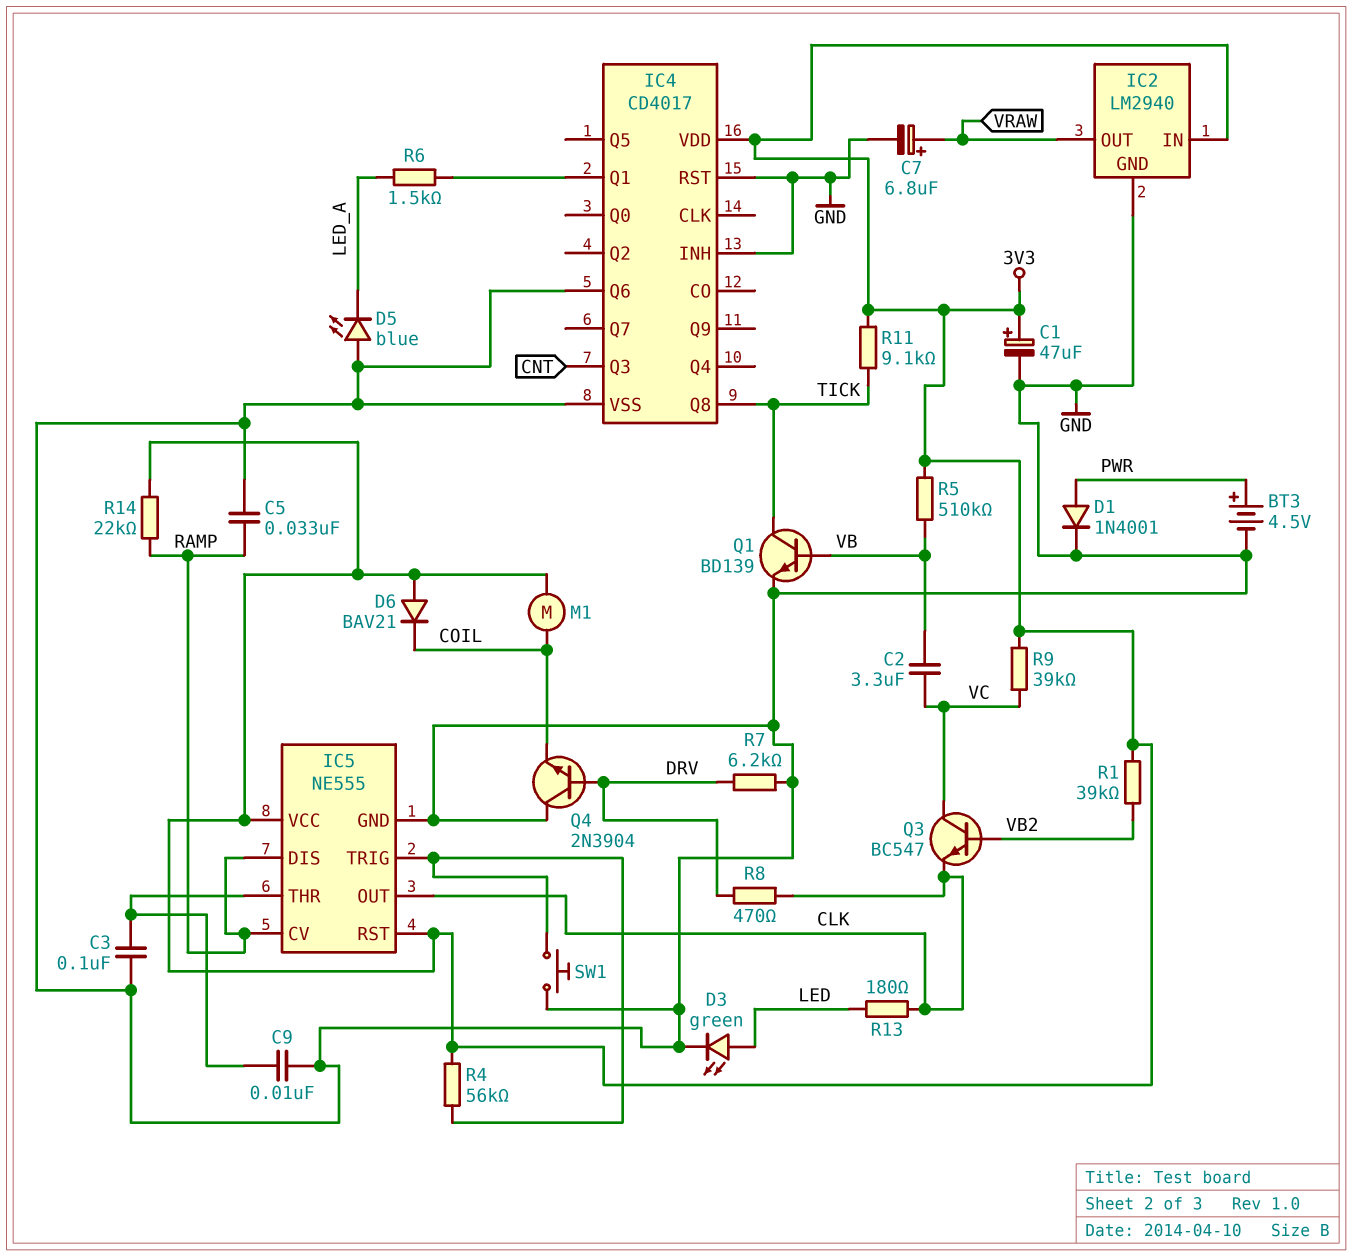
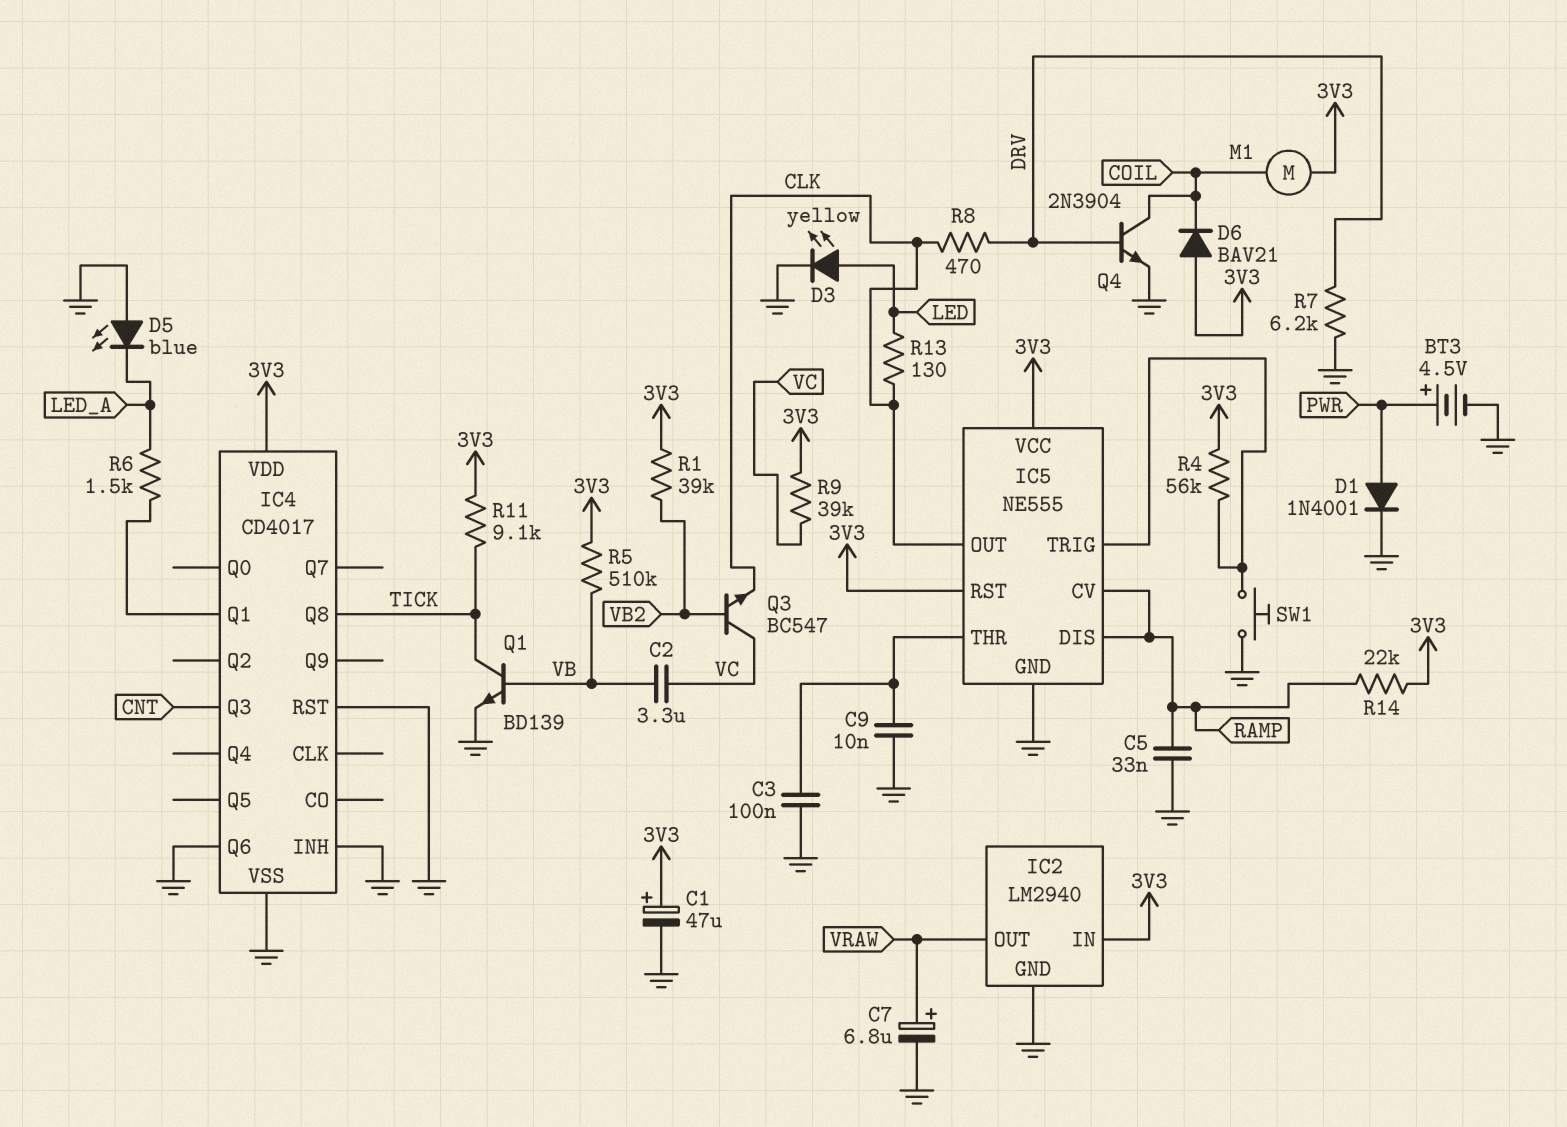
D3: LED green (A LED, K GND) -> LED yellow (A LED, K GND)
Q4: NPN 2N3904 (B DRV, C GND, E COIL) -> NPN 2N3904 (B DRV, C COIL, E GND)
R13: 180 (CLK, LED) -> 130 (CLK, LED)

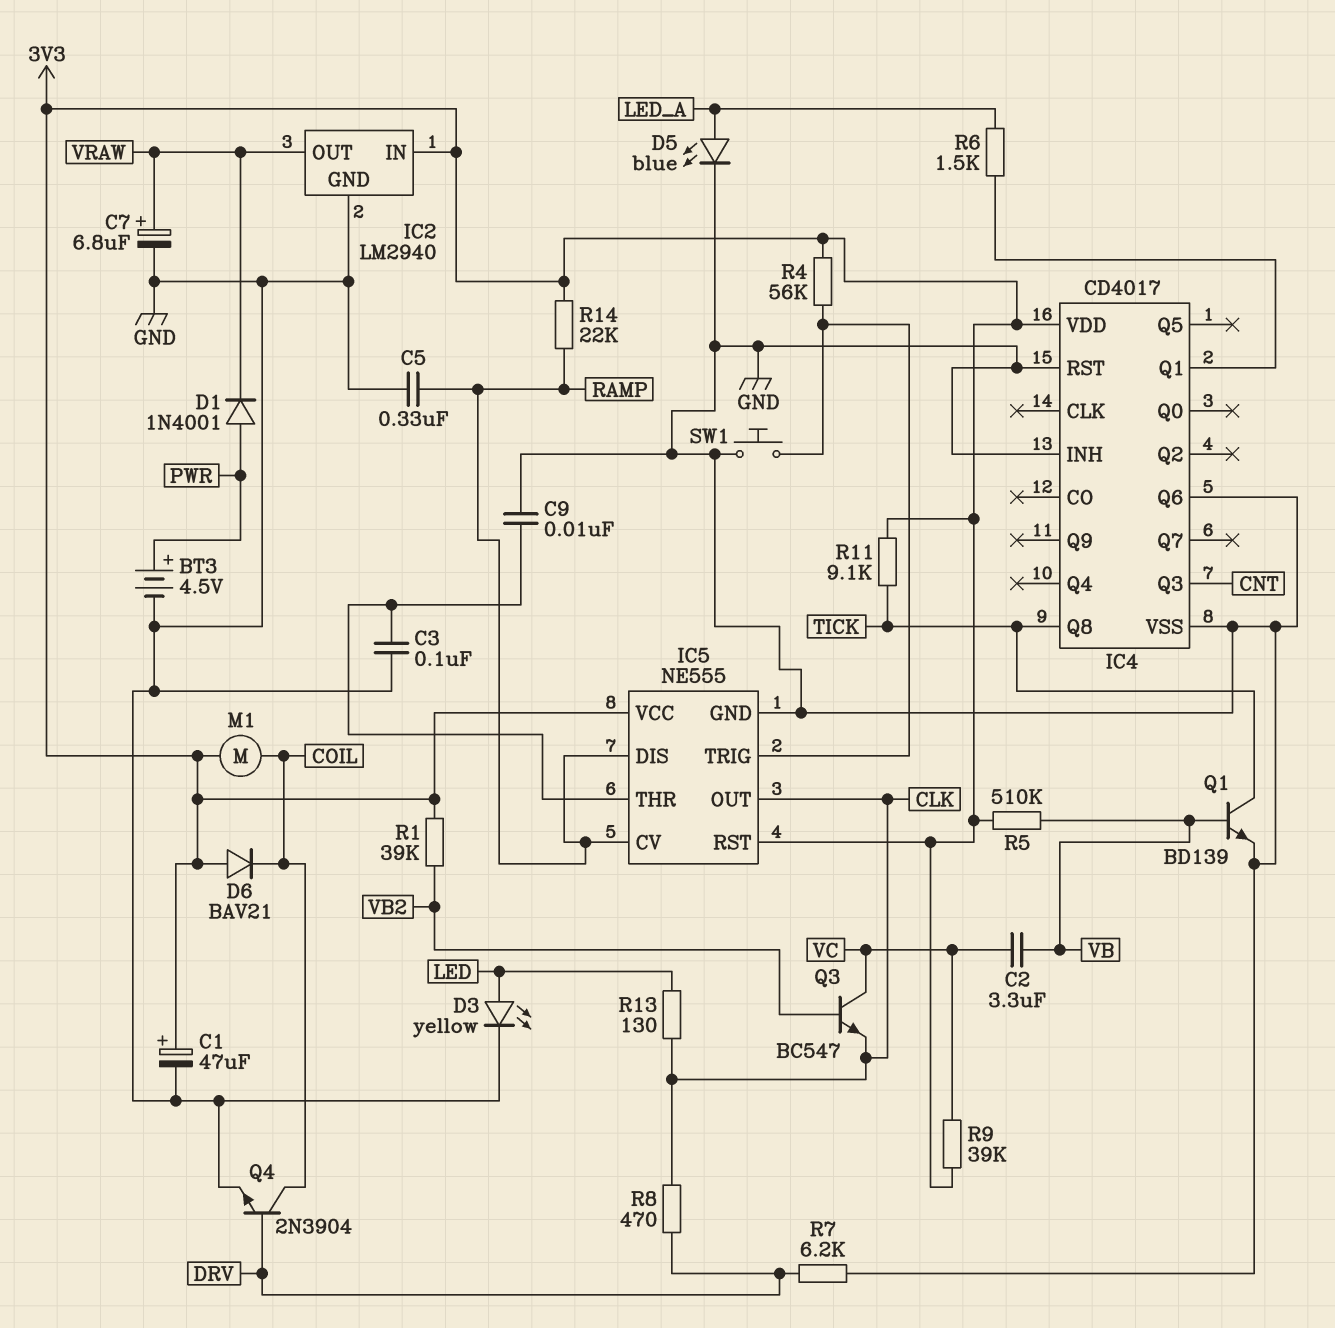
C5: 33nF (GND, RAMP) -> 330nF (GND, RAMP)
D1: diode 1N4001 (A PWR, K GND) -> diode 1N4001 (A PWR, K VRAW)
D5: LED blue (A GND, K LED_A) -> LED blue (A LED_A, K GND)

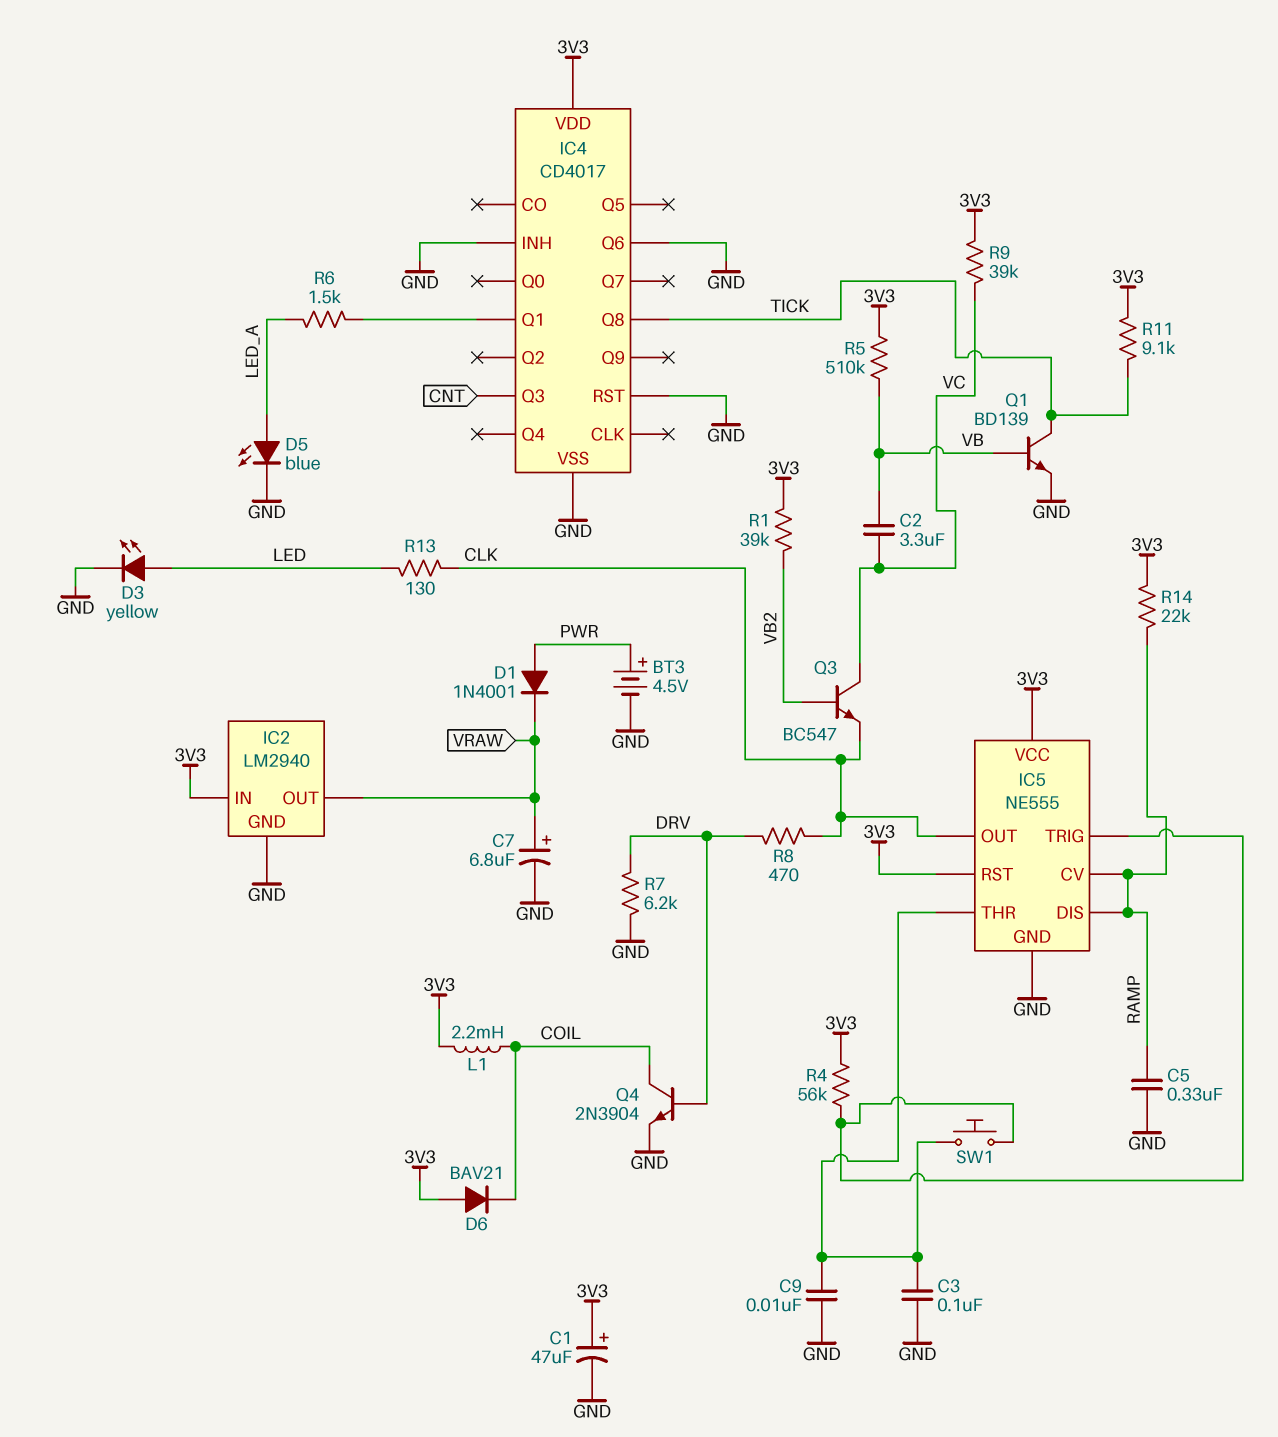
L1: none -> 2.2mH (3V3, COIL)
M1: motor (3V3, COIL) -> none
SW1: button (GND, IC5/TRIG) -> button (IC5/THR, IC5/TRIG)

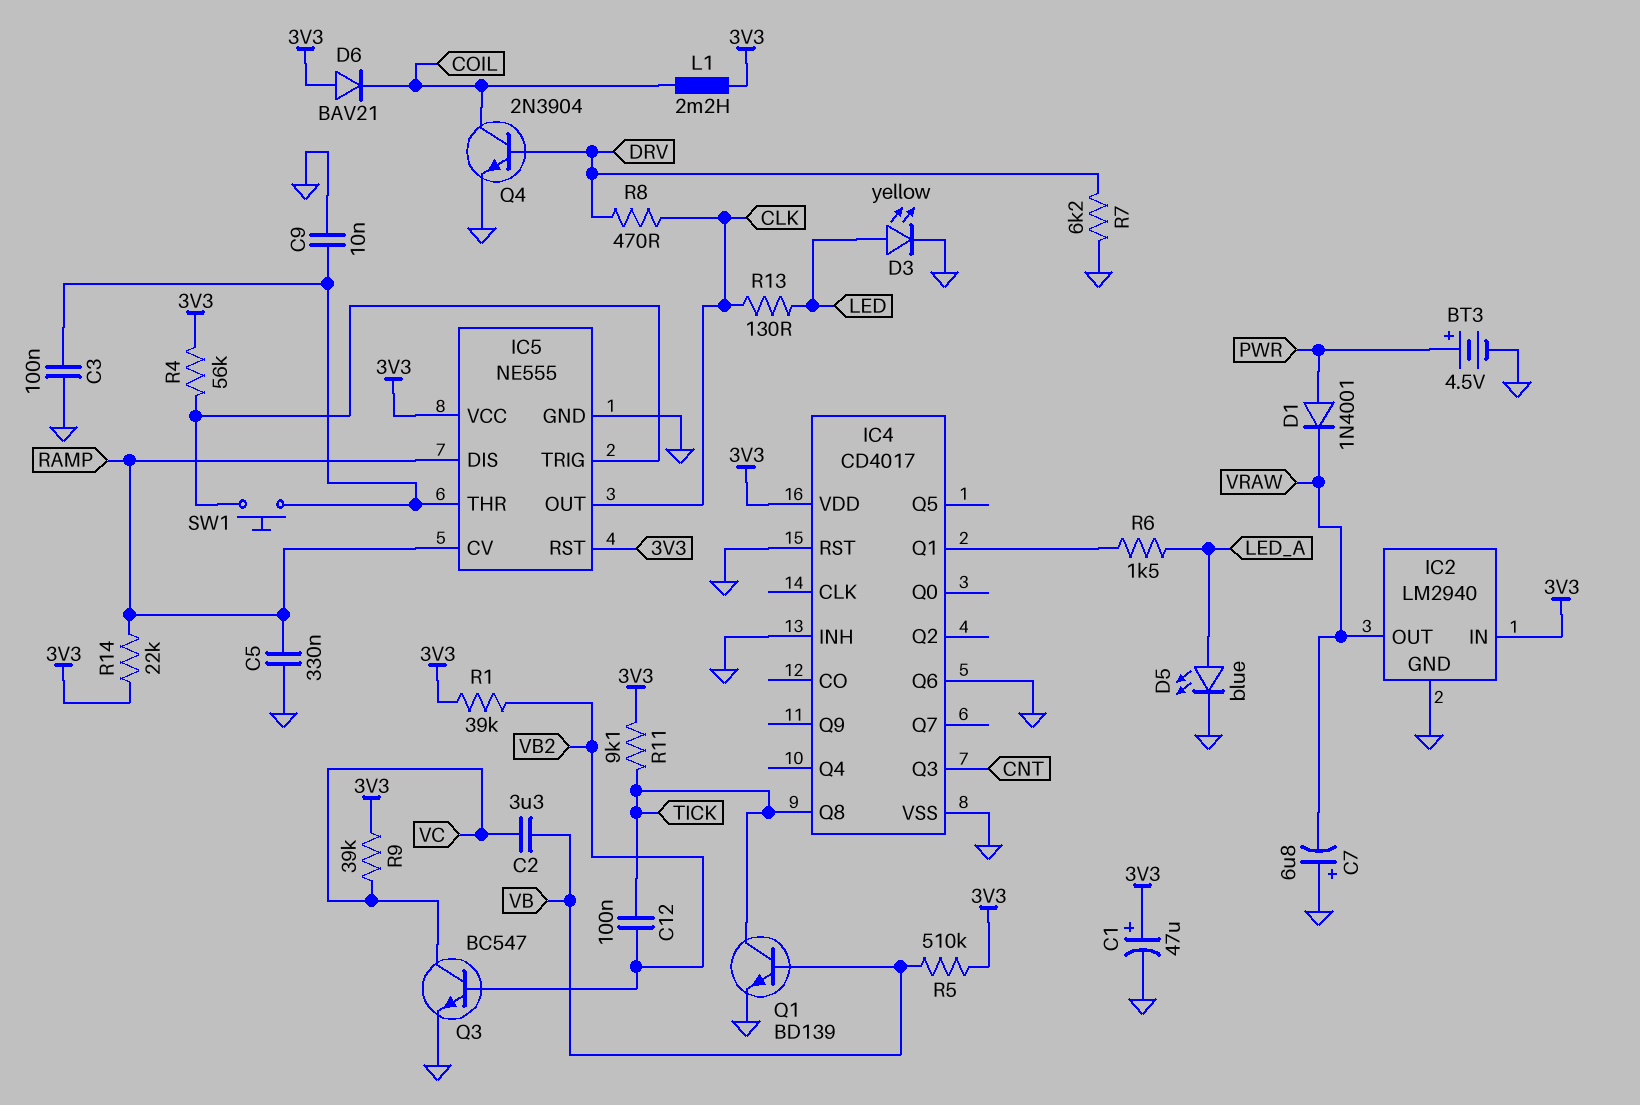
C7: 6.8uF (plus VRAW, minus GND) -> 6.8uF (plus GND, minus VRAW)
C12: none -> 100nF (TICK, VB2)
Q3: NPN BC547 (B VB2, C VC, E CLK) -> NPN BC547 (B VB2, C VC, E GND)

